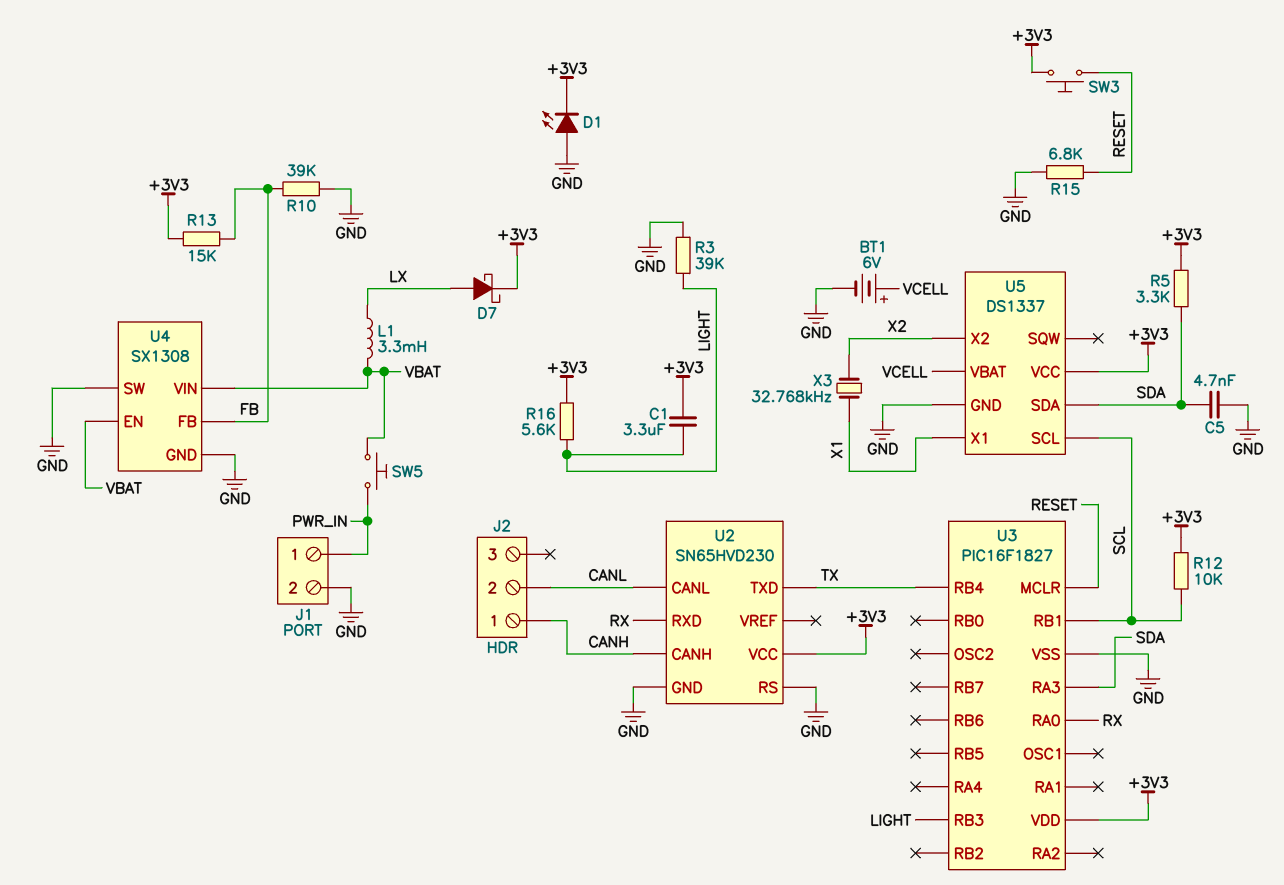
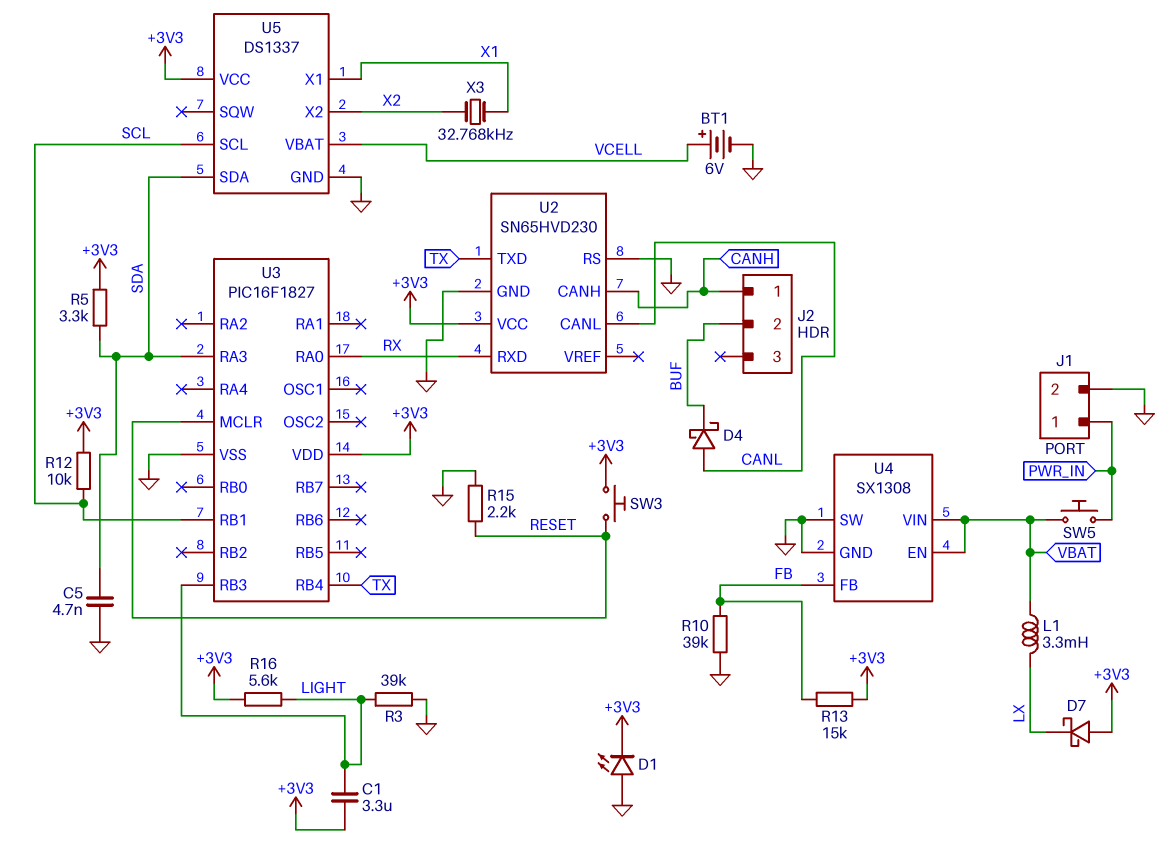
D4: none -> schottky (A CANL, K BUF)
D7: schottky (A LX, K +3V3) -> schottky (A +3V3, K LX)
J2 pin 2: CANL -> BUF
R15: 6.8k (GND, RESET) -> 2.2k (GND, RESET)

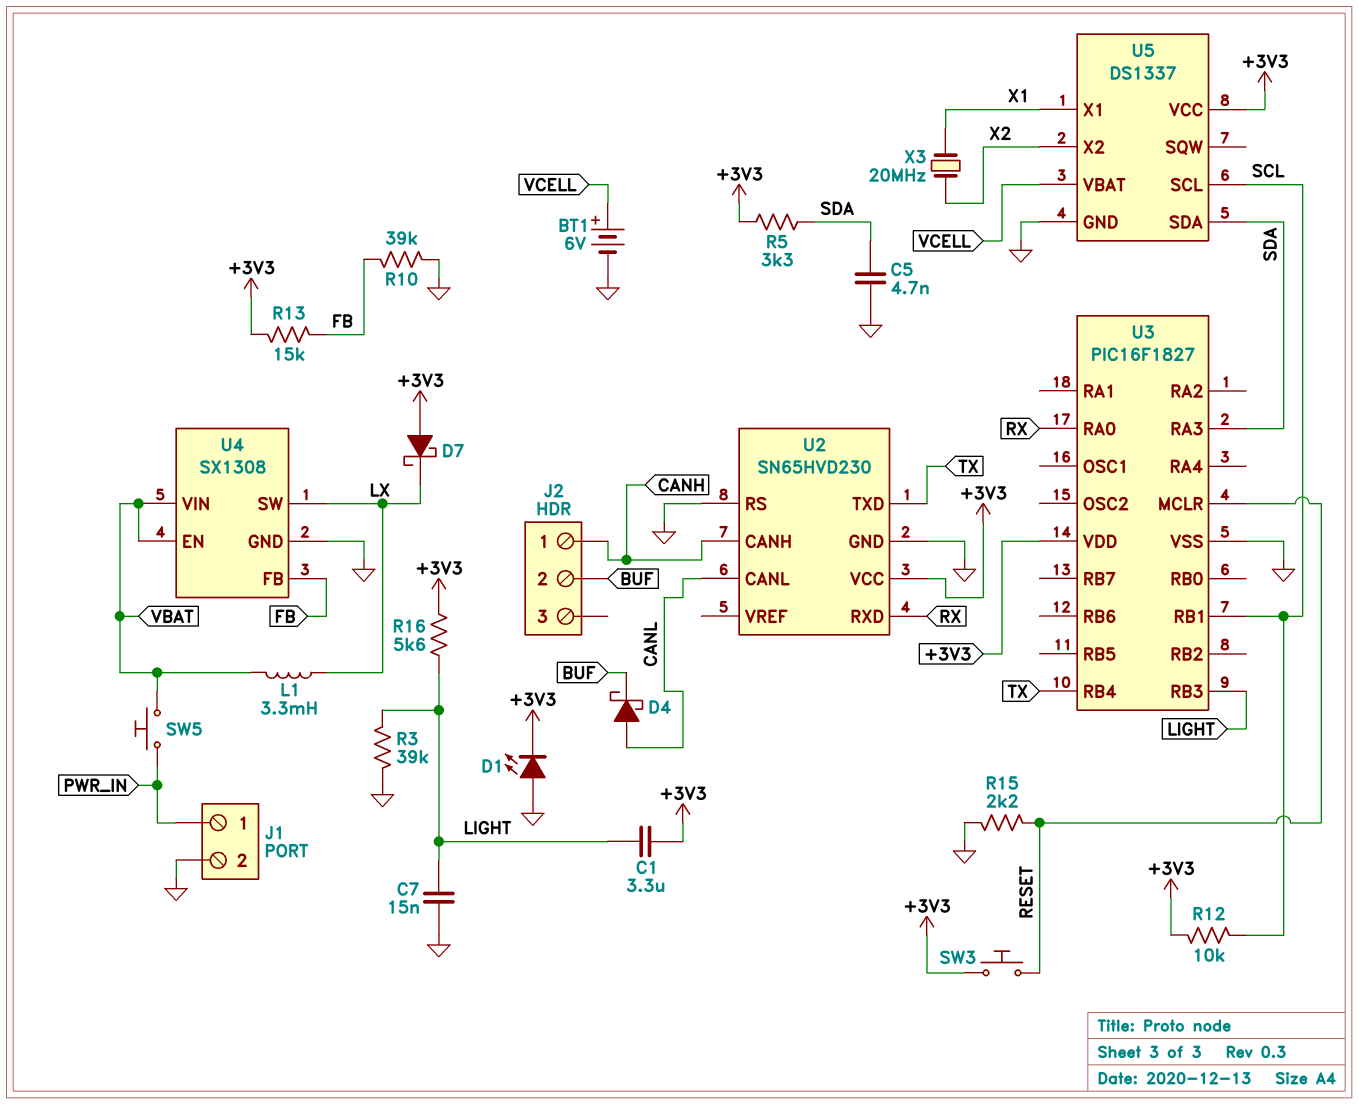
C7: none -> 15nF (GND, LIGHT)
U4 pin SW: GND -> LX
X3: 32.768kHz (X1, X2) -> 20MHz (X1, X2)

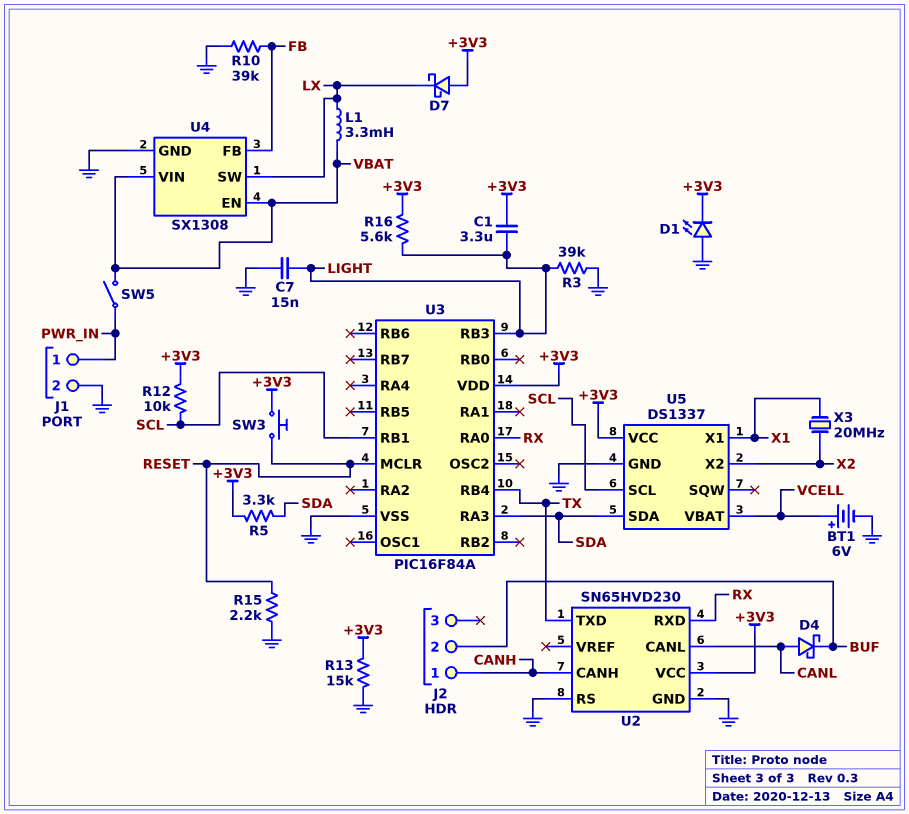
C5: 4.7nF (GND, SDA) -> none
R13: 15k (+3V3, FB) -> 15k (+3V3, GND)
SW5: button (PWR_IN, VBAT) -> switch (PWR_IN, VBAT)
U3: PIC16F1827 -> PIC16F84A

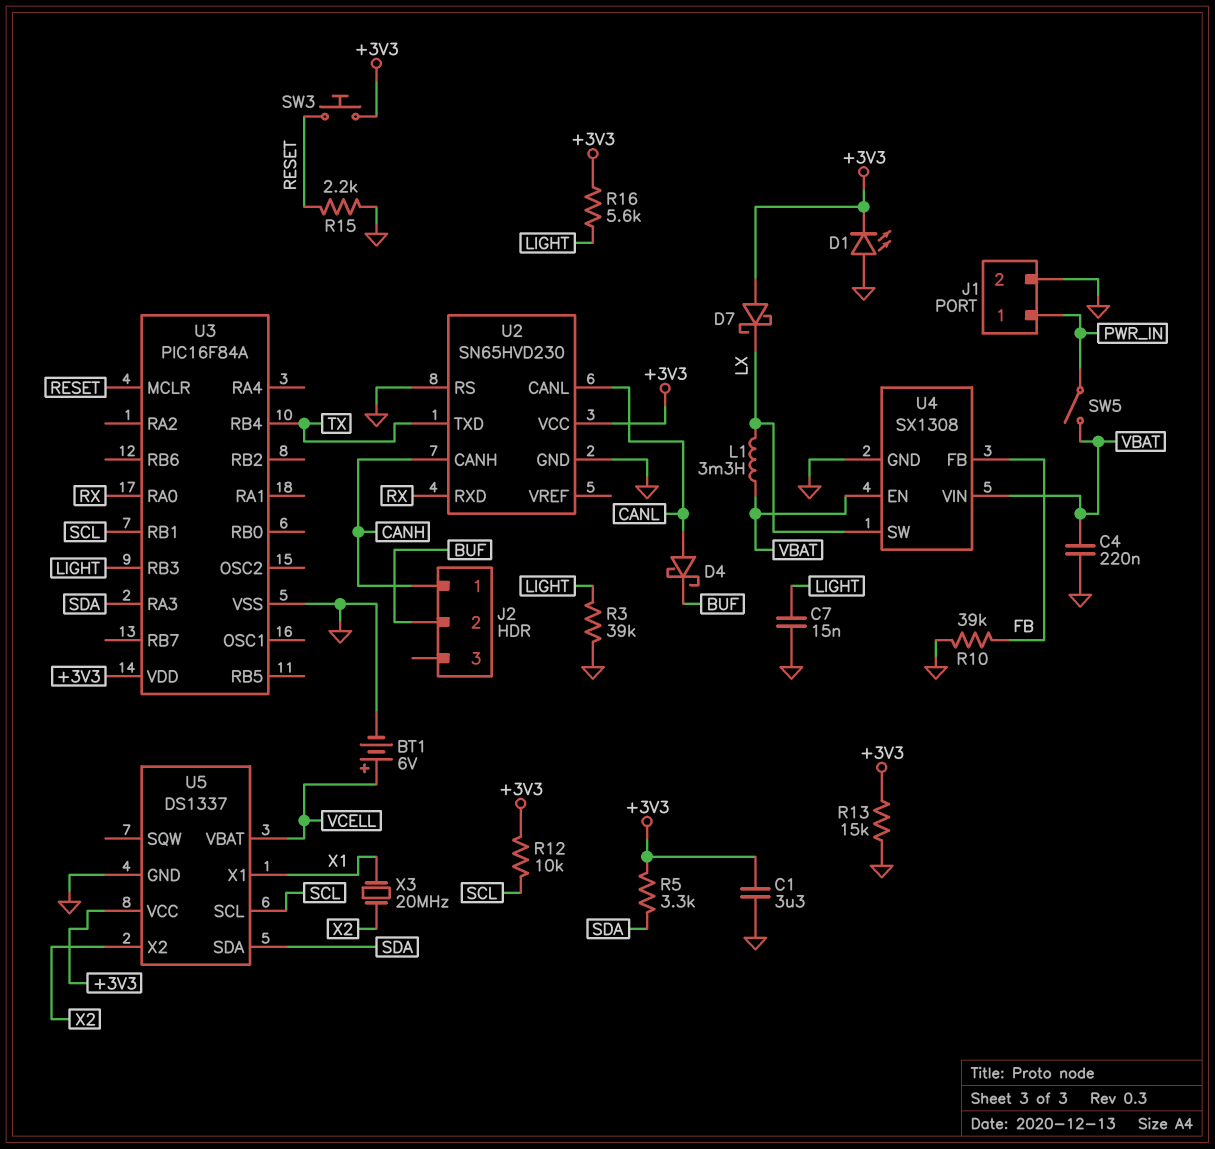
C1: 3.3uF (+3V3, LIGHT) -> 3.3uF (+3V3, GND)
C4: none -> 220nF (GND, VBAT)

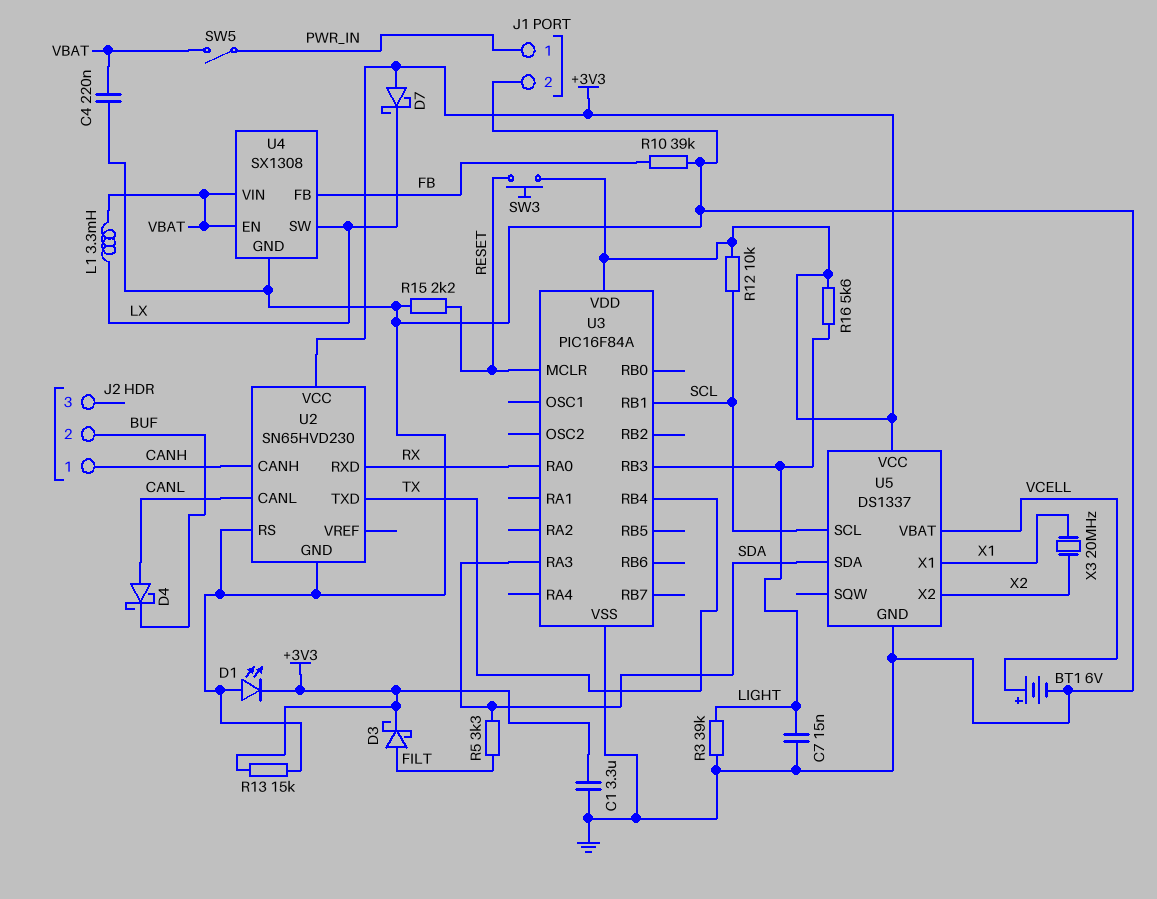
D3: none -> schottky (A FILT, K +3V3)
R5: 3.3k (+3V3, SDA) -> 3.3k (FILT, SDA)

